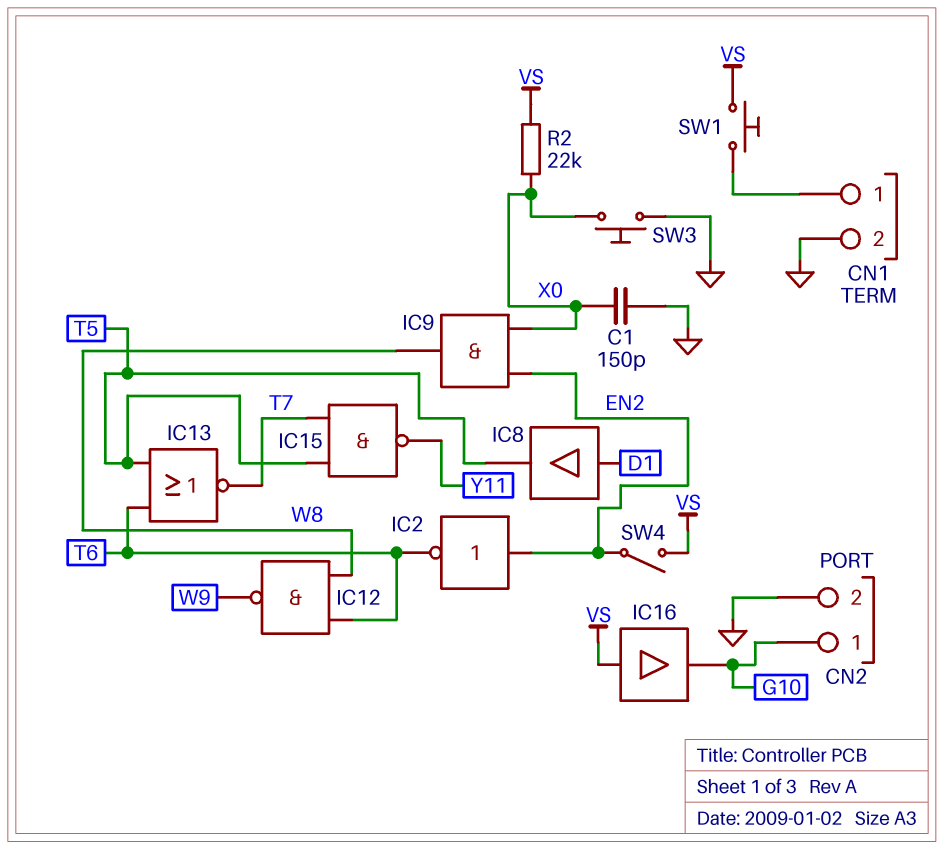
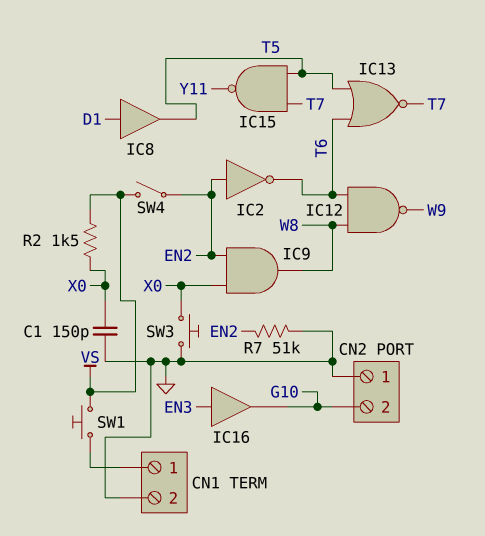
CN2 pin 1: G10 -> GND
CN2 pin 2: GND -> G10
IC16: buffer (in VS, out G10) -> buffer (in EN3, out G10)
R2: 22k (VS, X0) -> 1.5k (VS, X0)
R7: none -> 51k (EN2, GND)

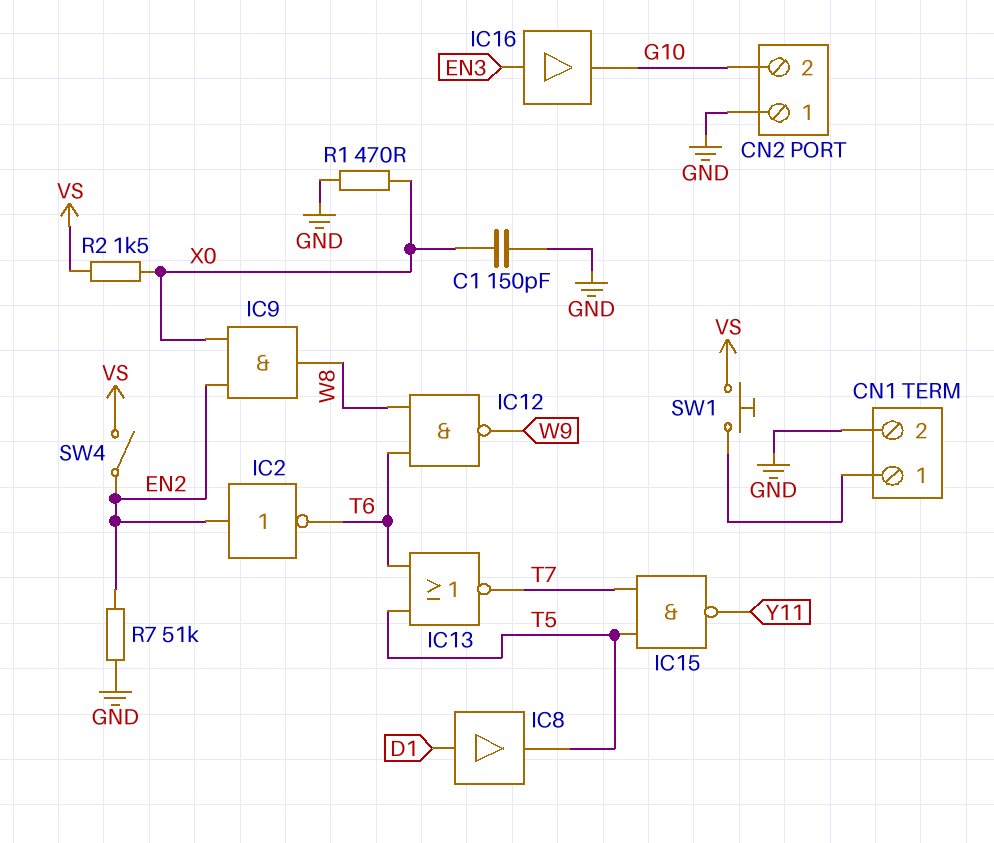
R1: none -> 470 (GND, X0)
SW3: button (GND, X0) -> none

